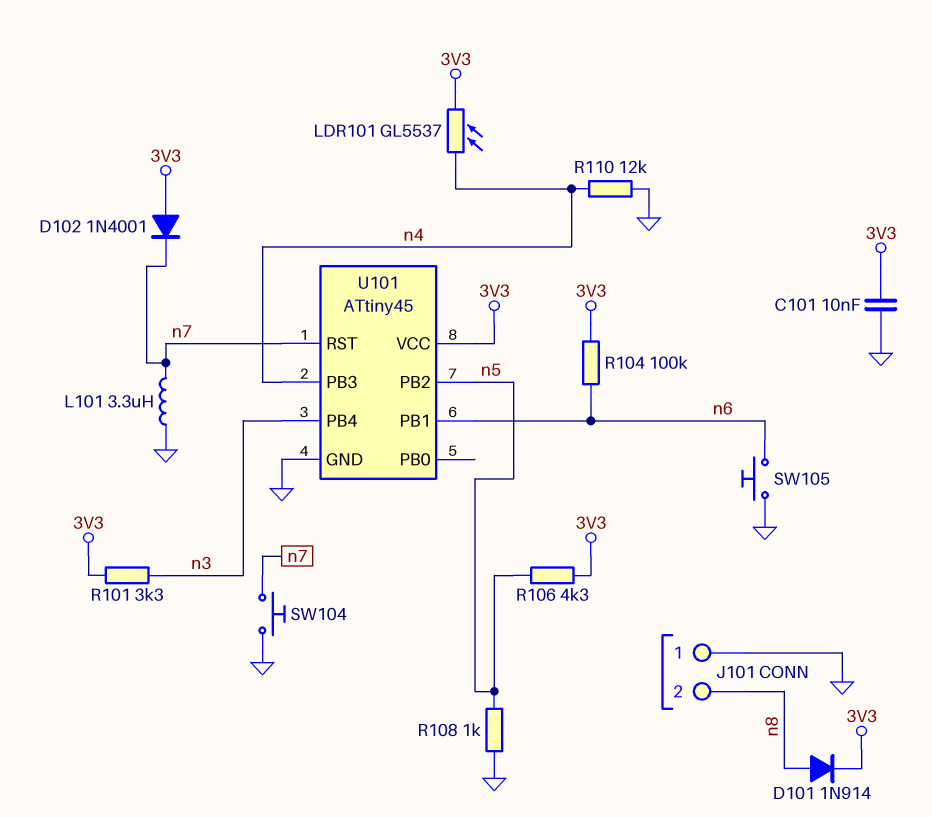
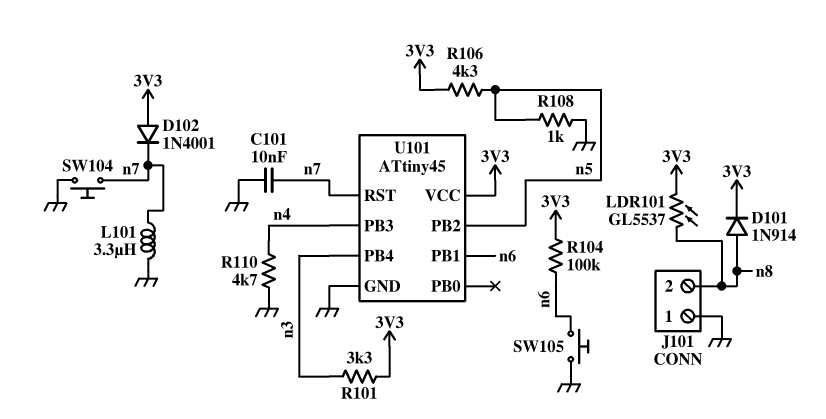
C101: 10nF (3V3, GND) -> 10nF (GND, n7)
LDR101: GL5537 (3V3, n4) -> GL5537 (3V3, n8)
R110: 12k (GND, n4) -> 4.7k (GND, n4)

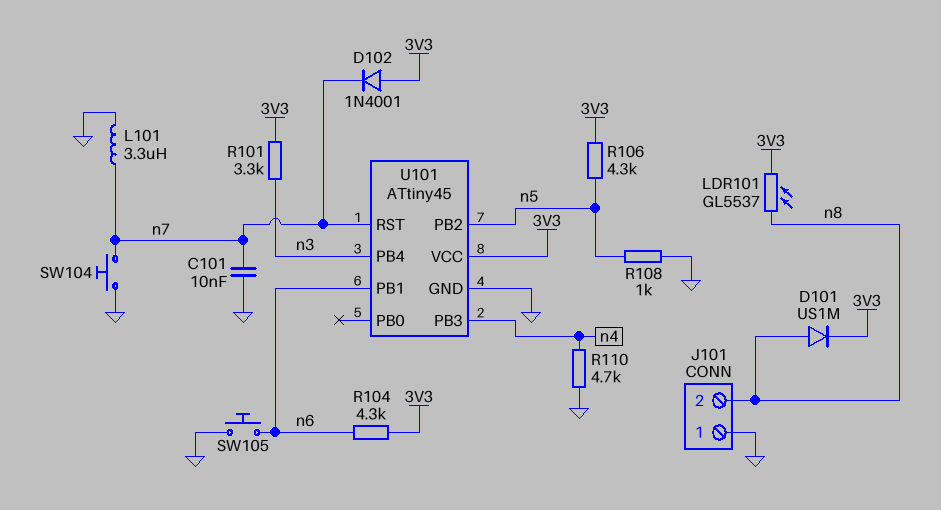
D101: diode 1N914 (A n8, K 3V3) -> diode US1M (A n8, K 3V3)
R104: 100k (3V3, n6) -> 4.3k (3V3, n6)

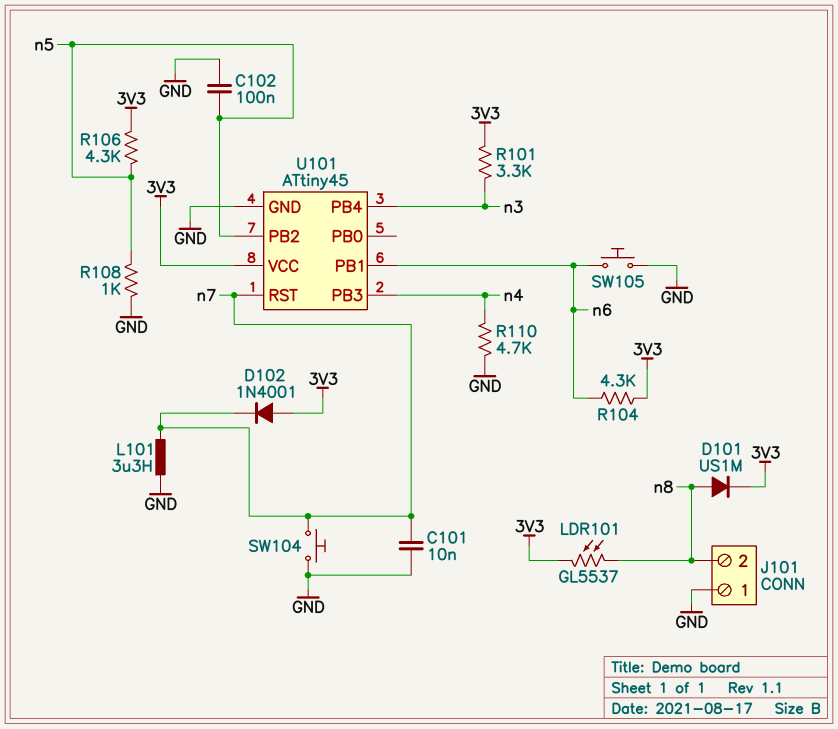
C102: none -> 100nF (GND, n5)

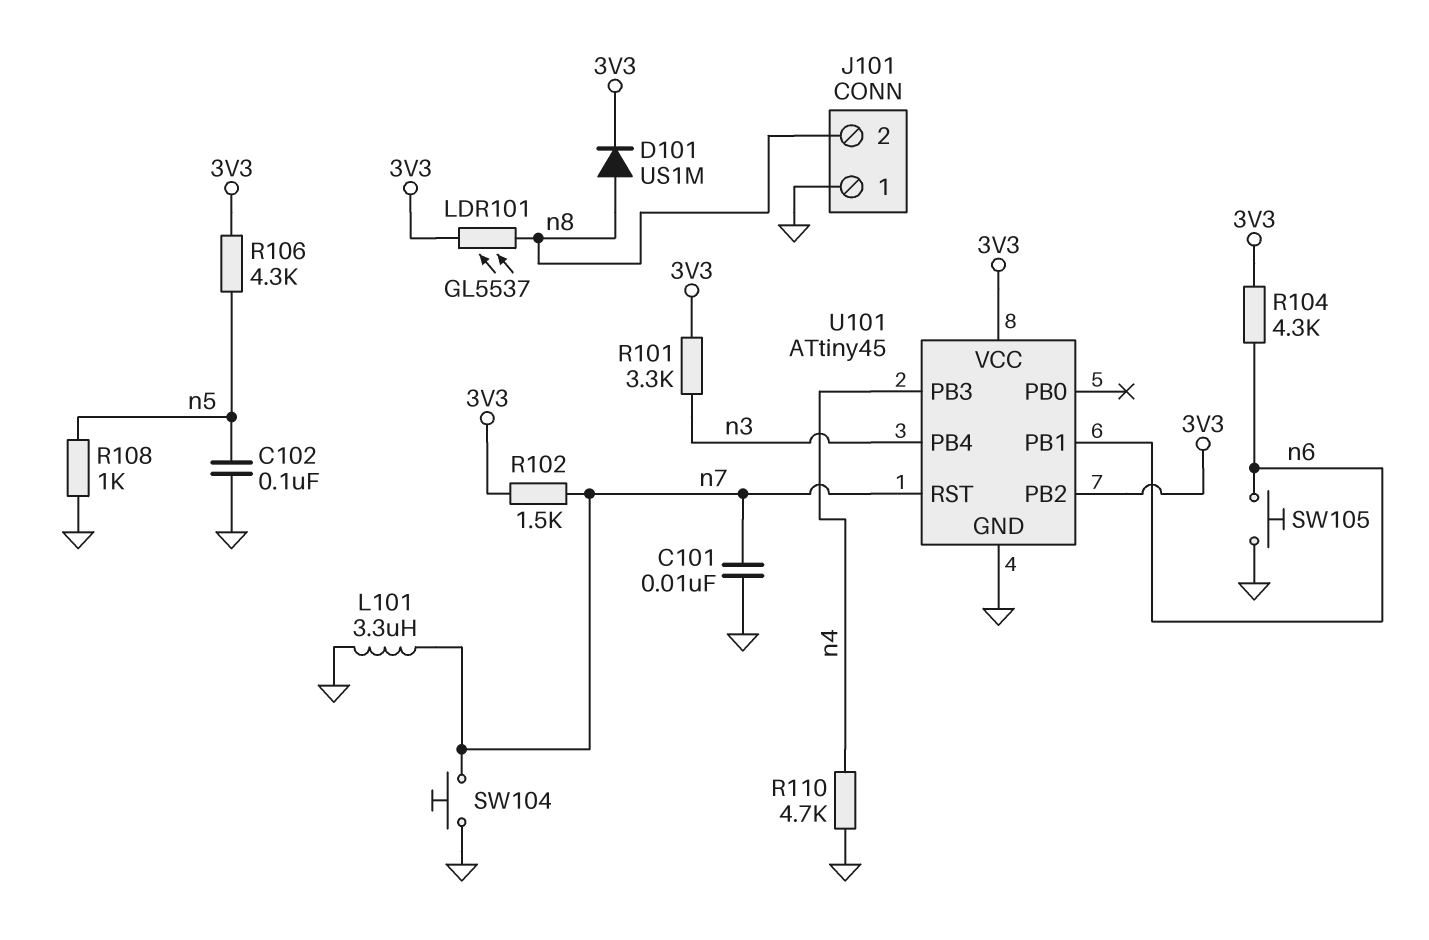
D102: diode 1N4001 (A 3V3, K n7) -> none
R102: none -> 1.5k (3V3, n7)
U101 pin PB2: n5 -> 3V3

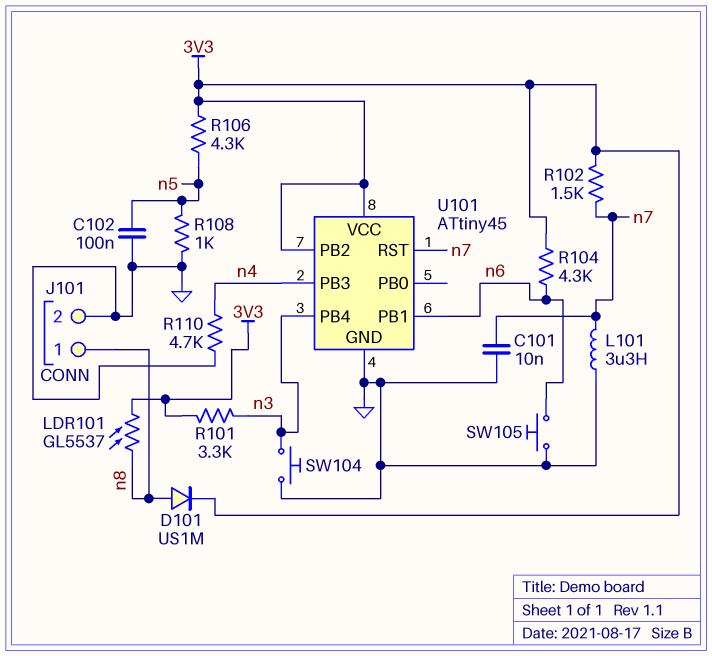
J101 pin 1: GND -> n8
J101 pin 2: n8 -> GND
SW104: button (GND, n7) -> button (GND, n3)

